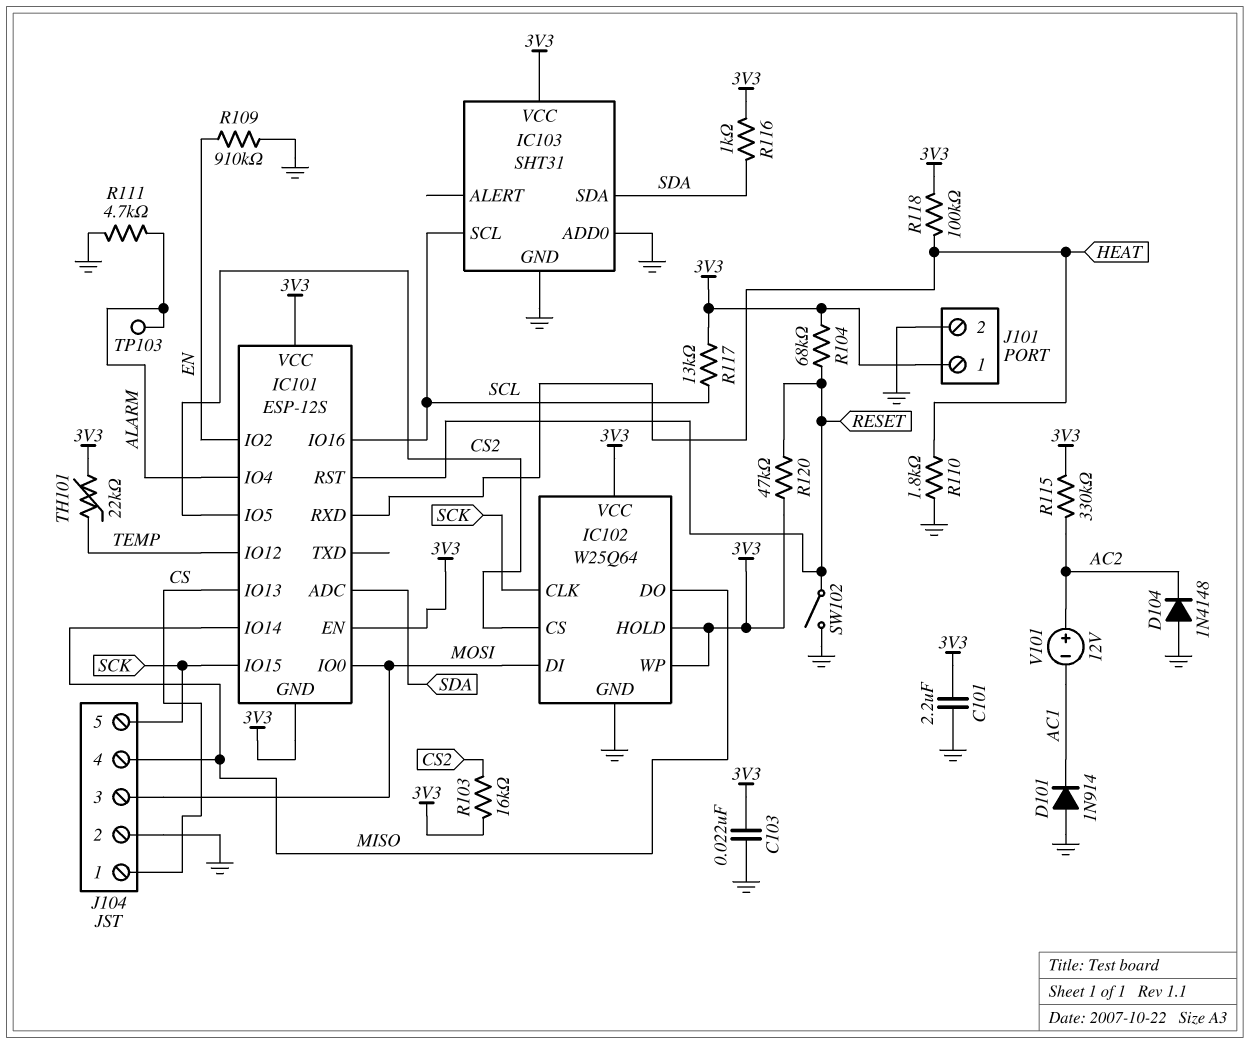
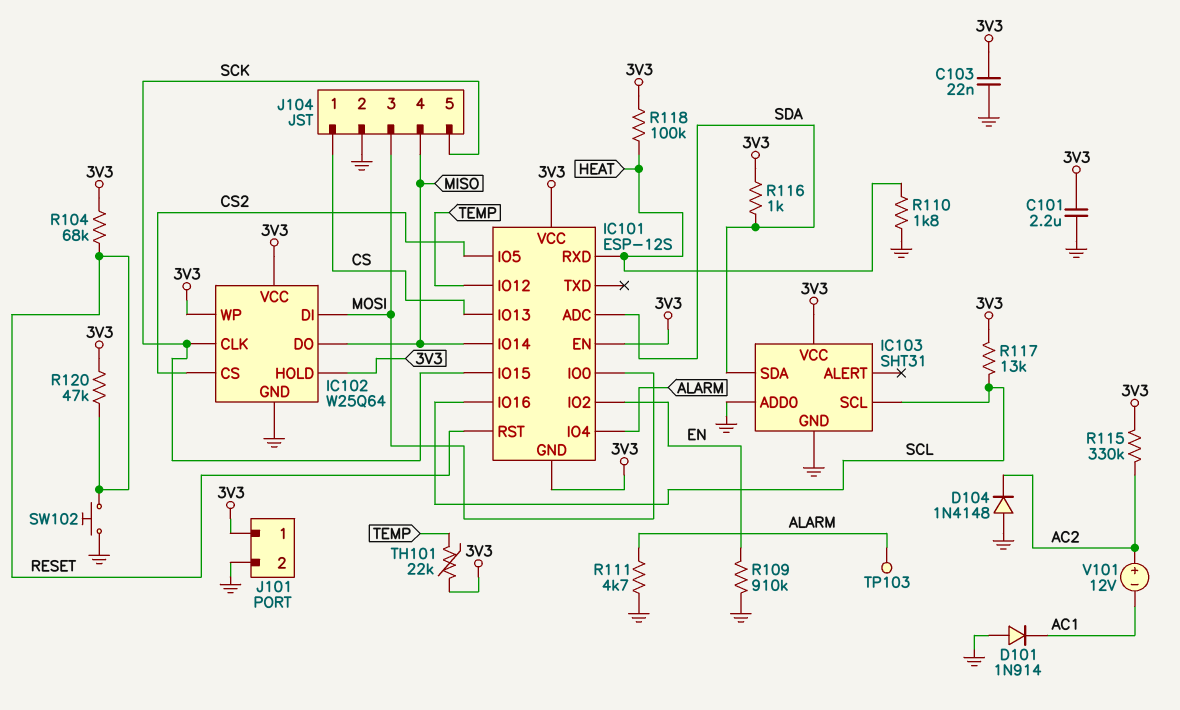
R103: 16k (3V3, CS2) -> none
SW102: switch (GND, RESET) -> button (GND, RESET)

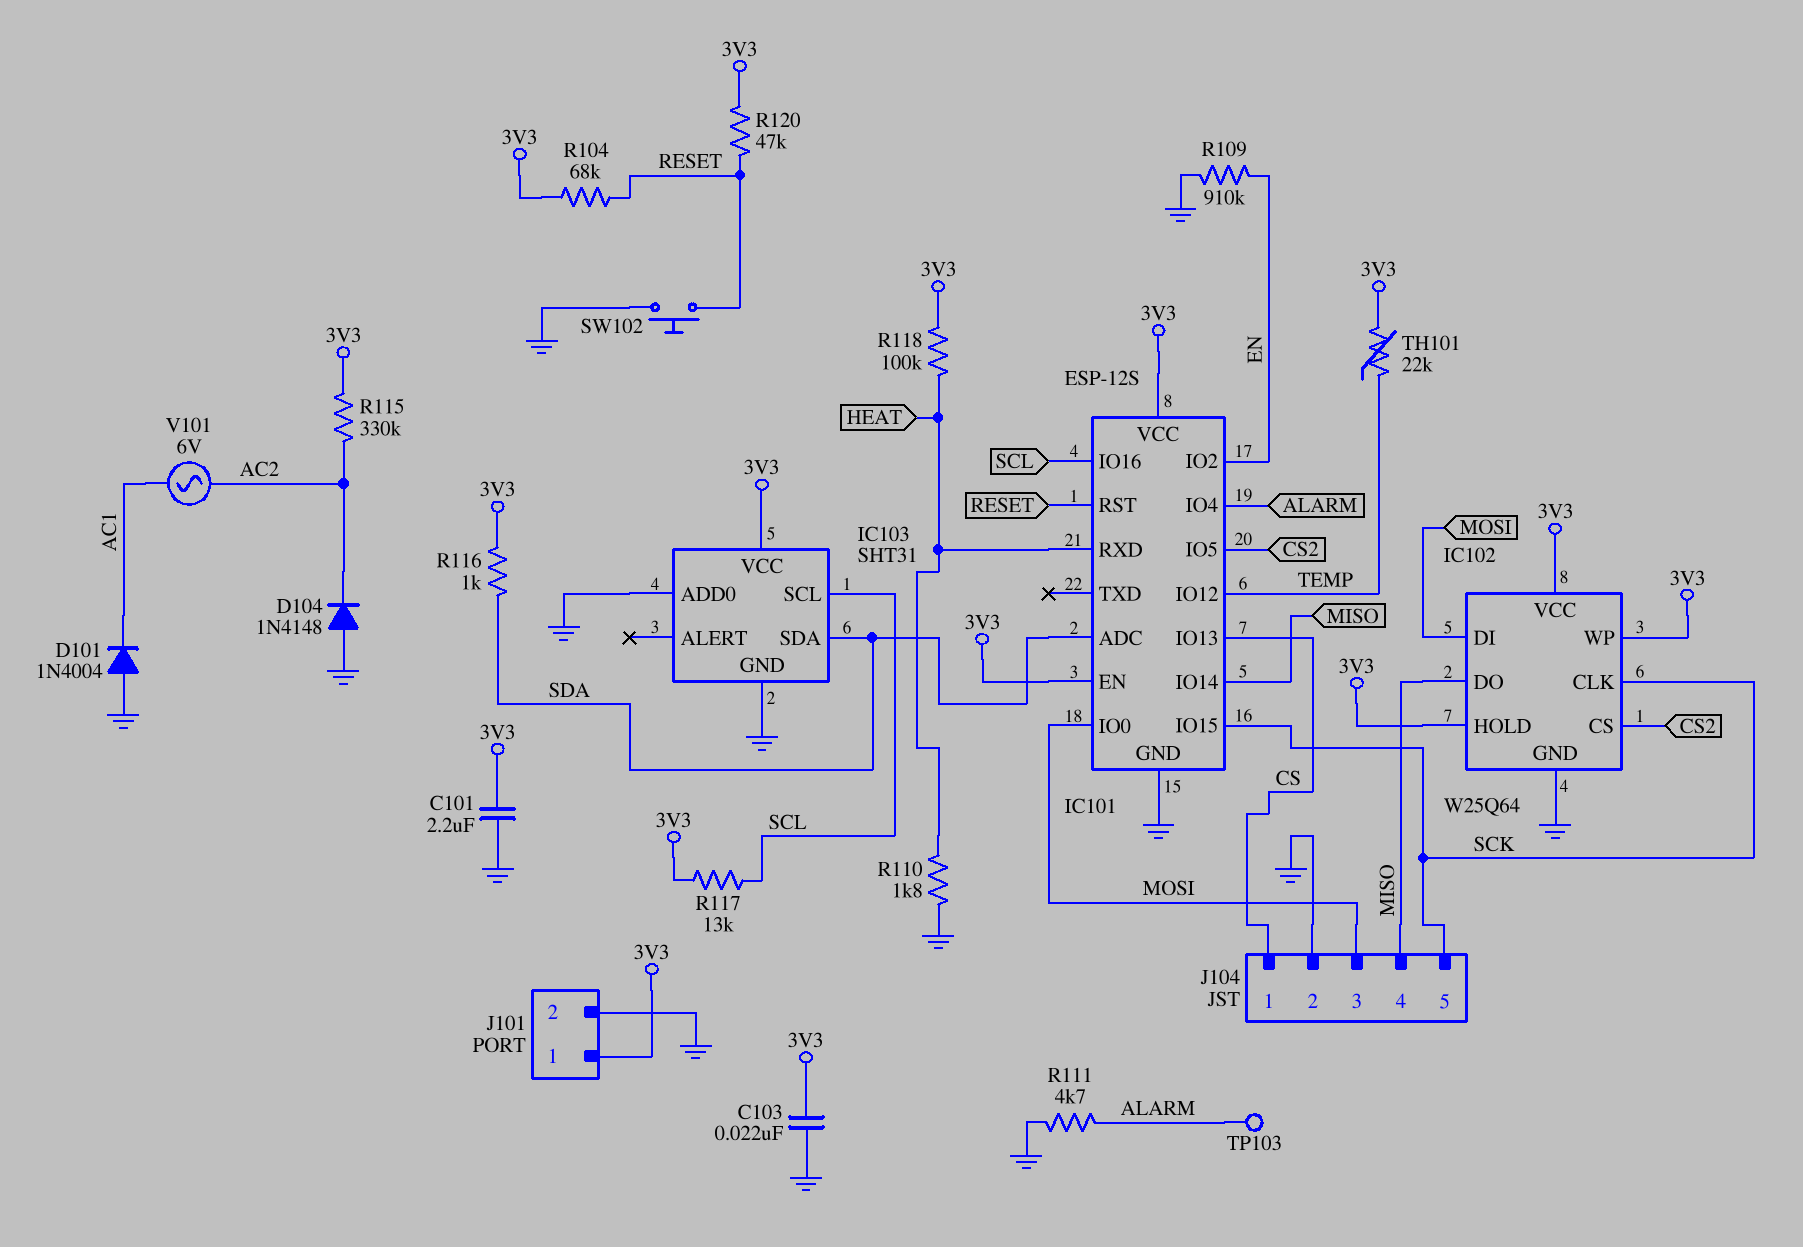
D101: diode 1N914 (A GND, K AC1) -> diode 1N4004 (A GND, K AC1)
IC101 pin GND: 3V3 -> GND
V101: 12V (plus AC2, minus AC1) -> AC 6V (AC1, AC2)

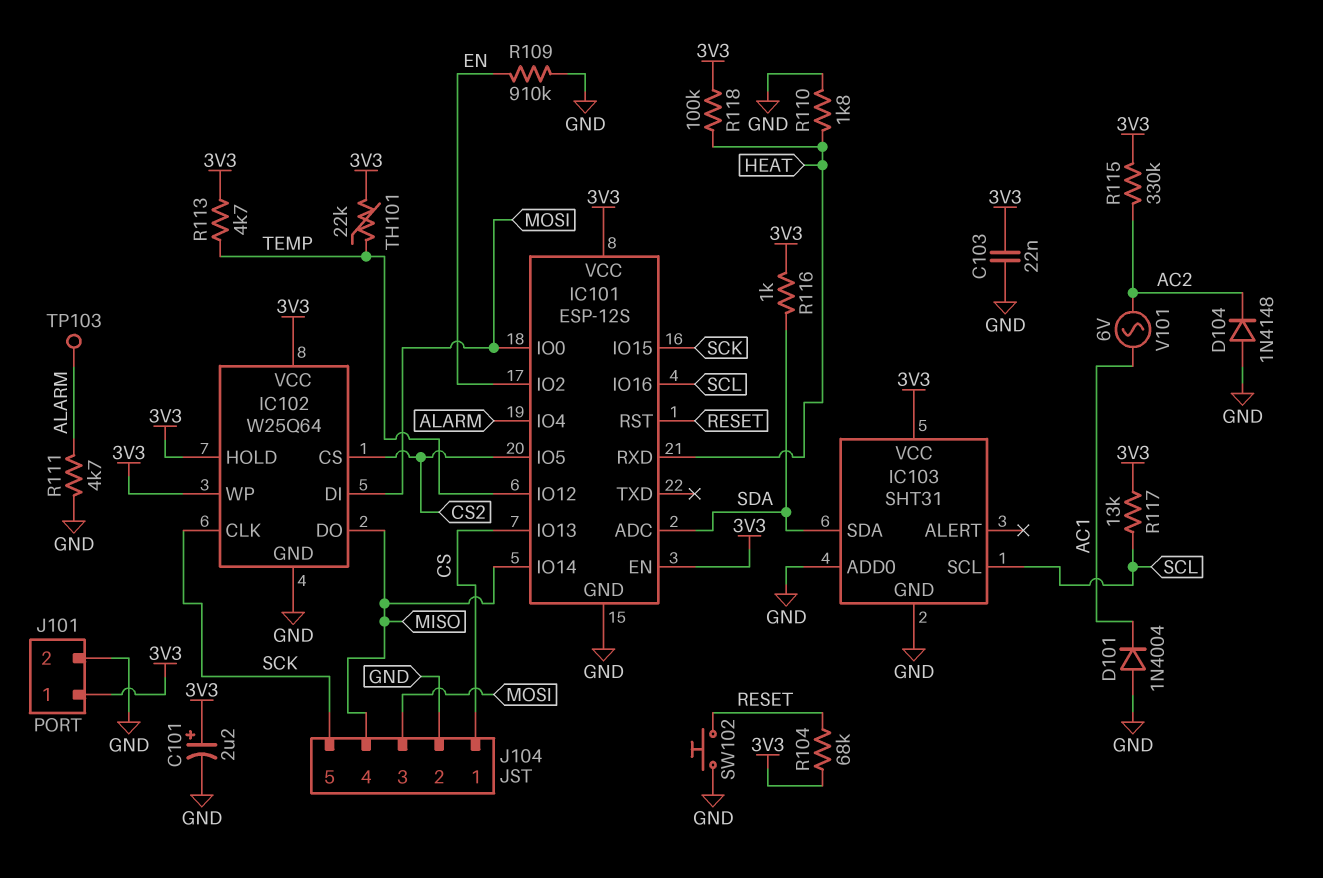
C101: 2.2uF (3V3, GND) -> 2.2uF (plus 3V3, minus GND)
R113: none -> 4.7k (3V3, TEMP)
R120: 47k (3V3, RESET) -> none

